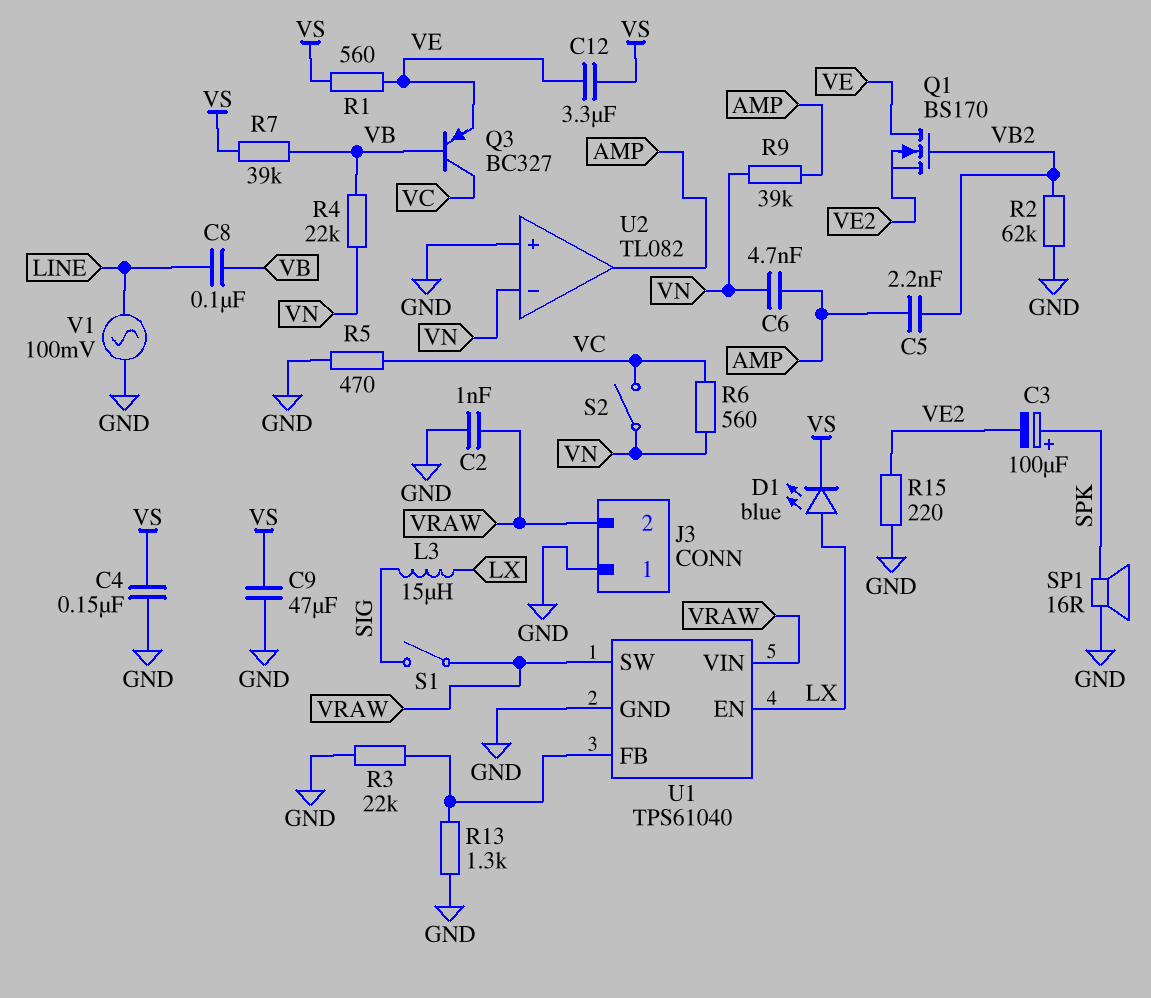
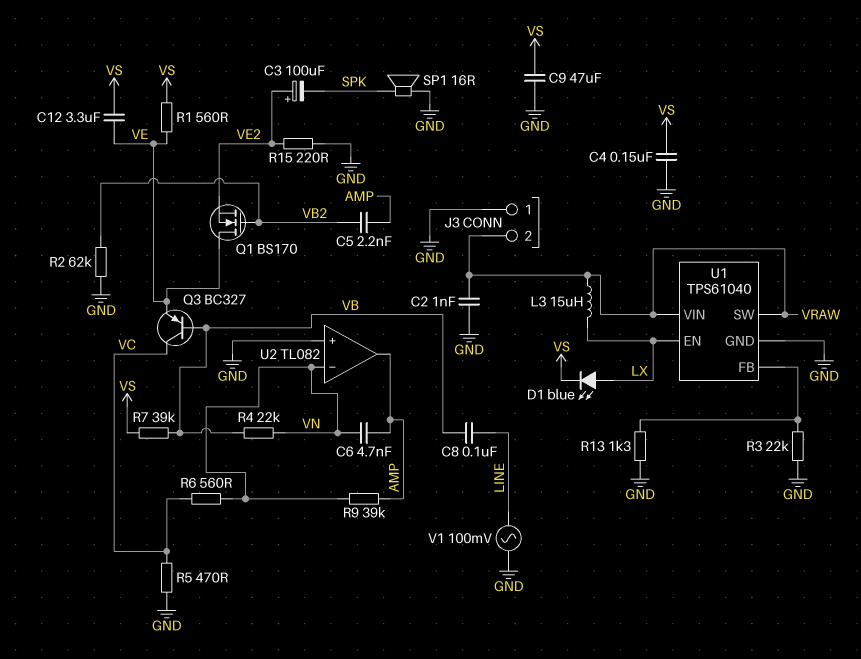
C3: 100uF (plus SPK, minus VE2) -> 100uF (plus VE2, minus SPK)
L3: 15uH (LX, SIG) -> 15uH (LX, VRAW)
S1: switch (SIG, VRAW) -> none
S2: switch (VC, VN) -> none

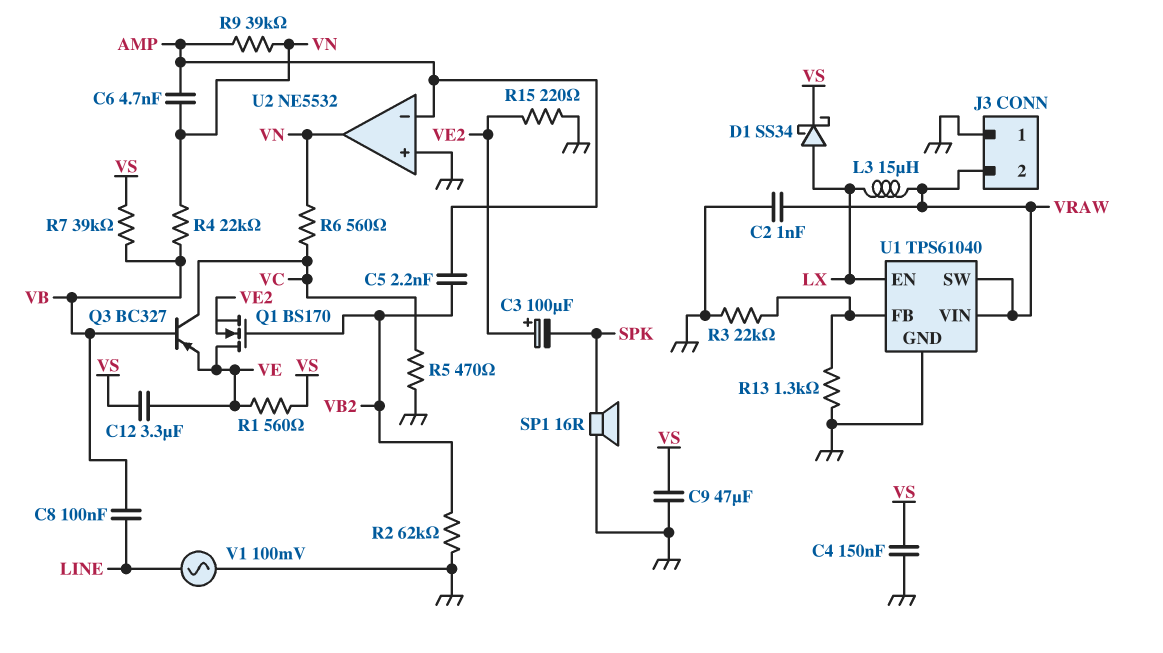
D1: LED blue (A LX, K VS) -> schottky SS34 (A LX, K VS)
U2: TL082 -> NE5532
U2 pin in-: VN -> AMP
U2 pin out: AMP -> VN

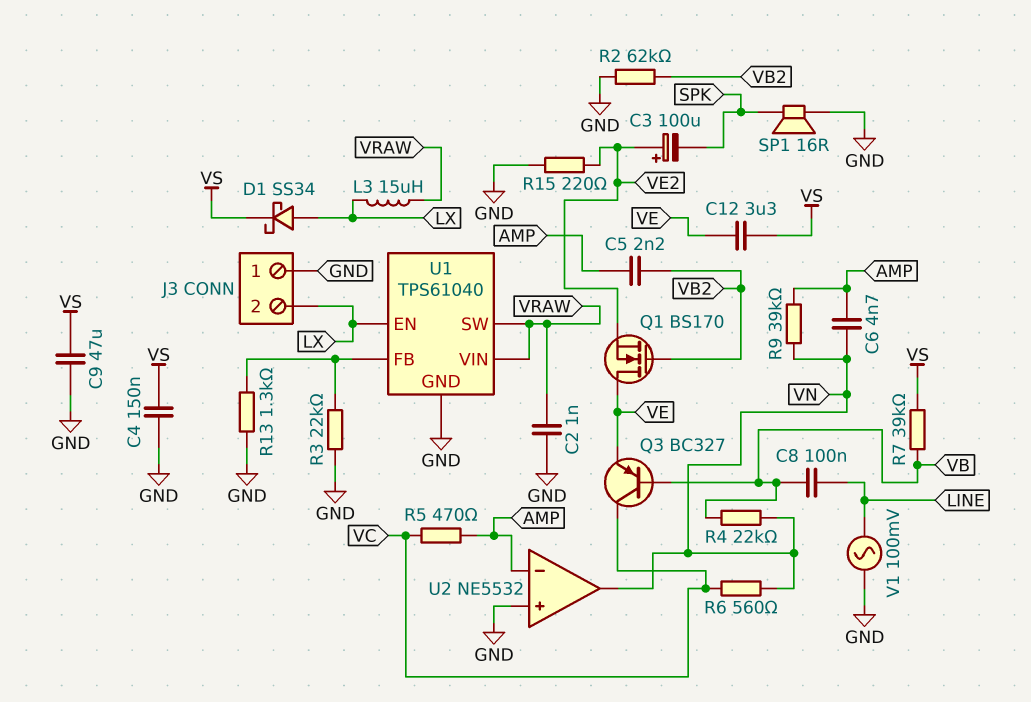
J3 pin 2: VRAW -> LX
R1: 560 (VE, VS) -> none
R5: 470 (GND, VC) -> 470 (AMP, VC)

